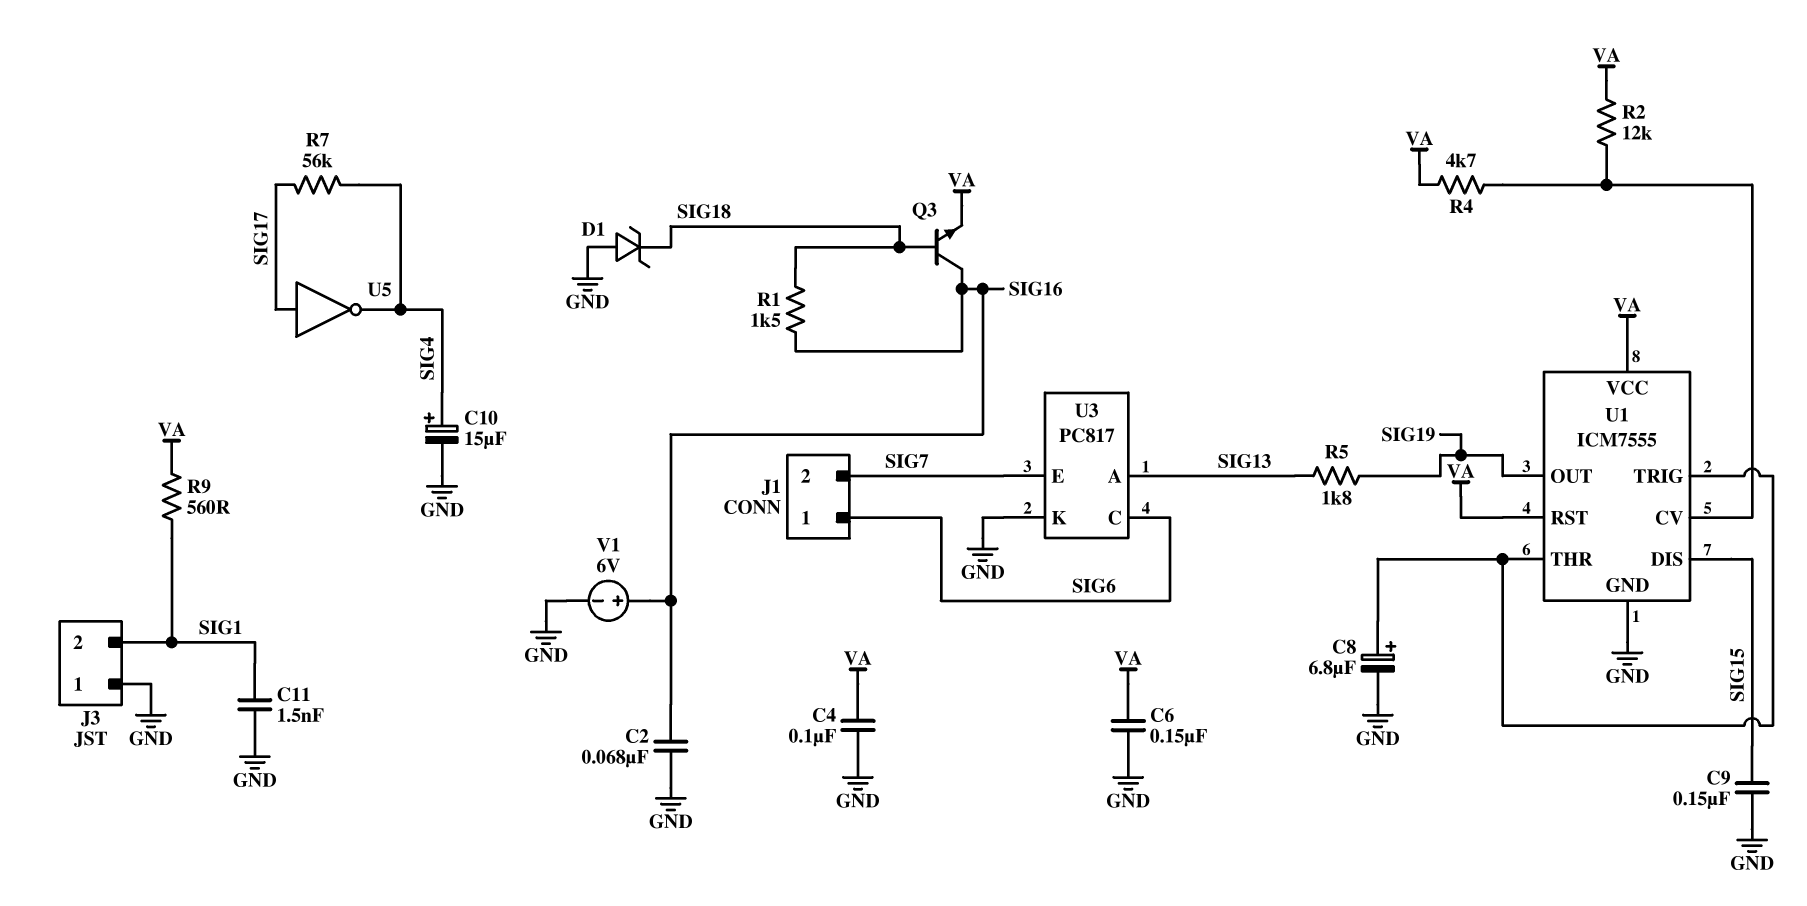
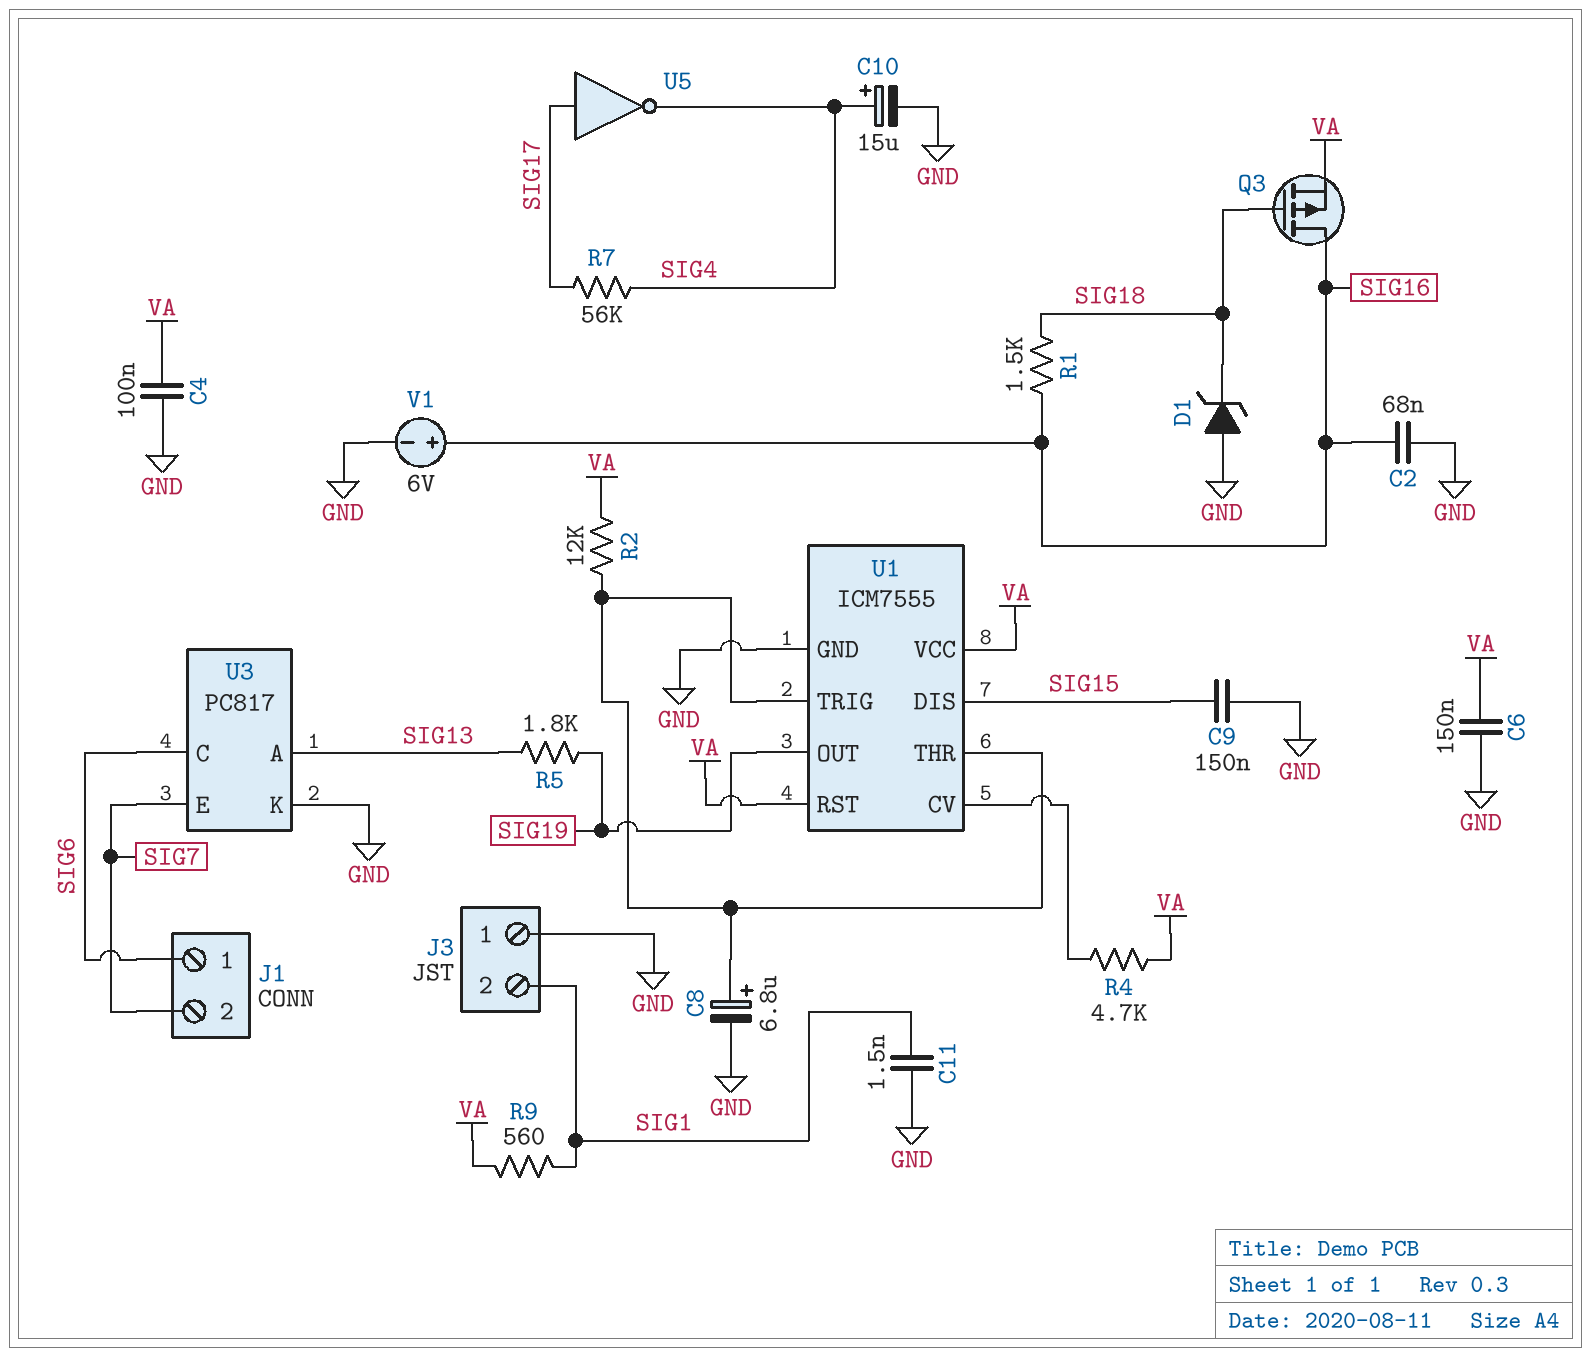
Q3: NPN (B SIG18, C SIG16, E VA) -> PMOS (G SIG18, D SIG16, S VA)
R2: 12k (U1/CV, VA) -> 12k (U1/THR, VA)

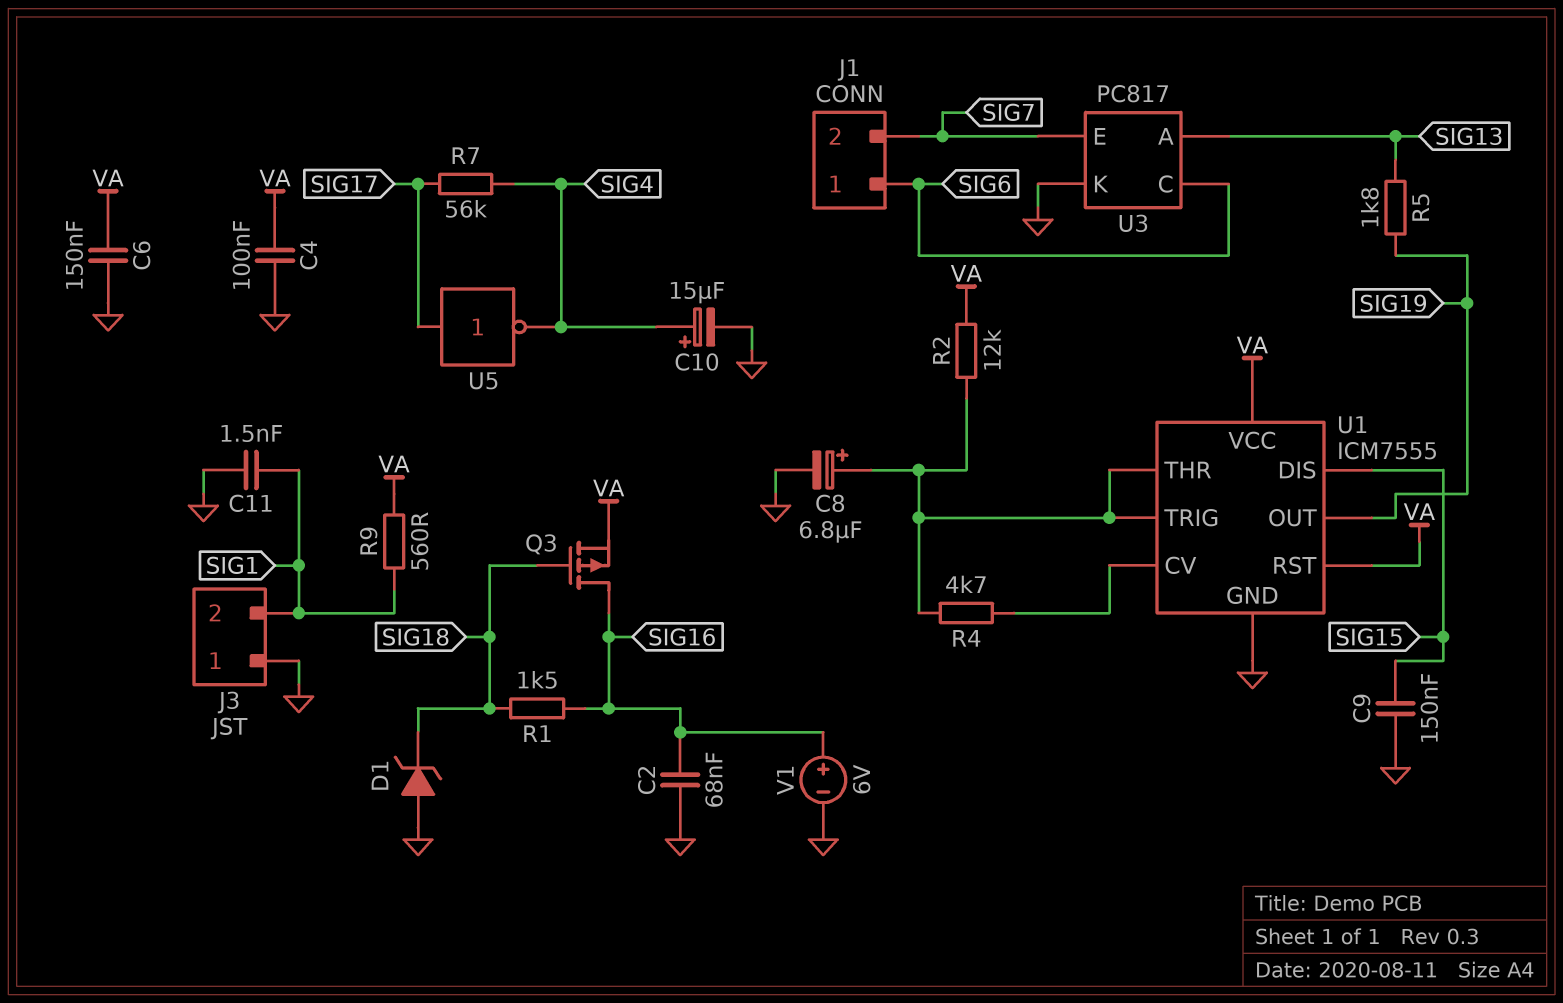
R4: 4.7k (U1/CV, VA) -> 4.7k (U1/CV, U1/THR)

